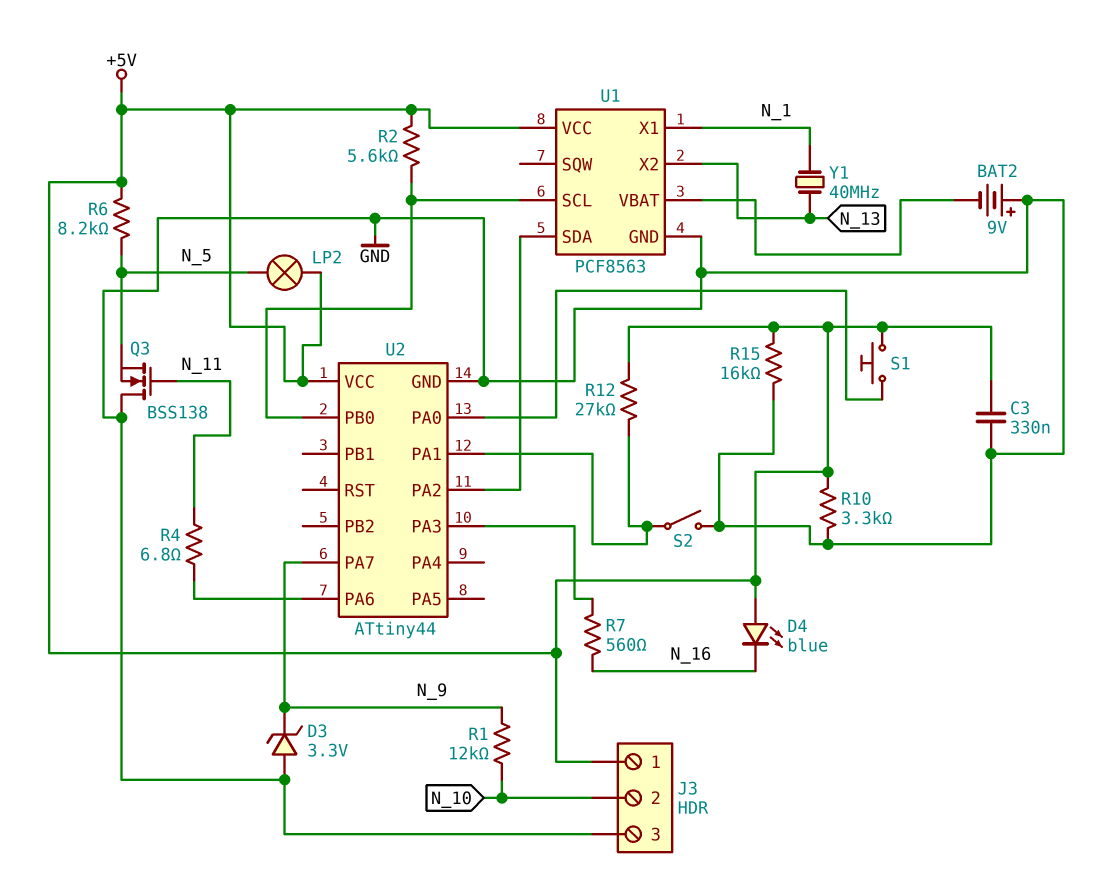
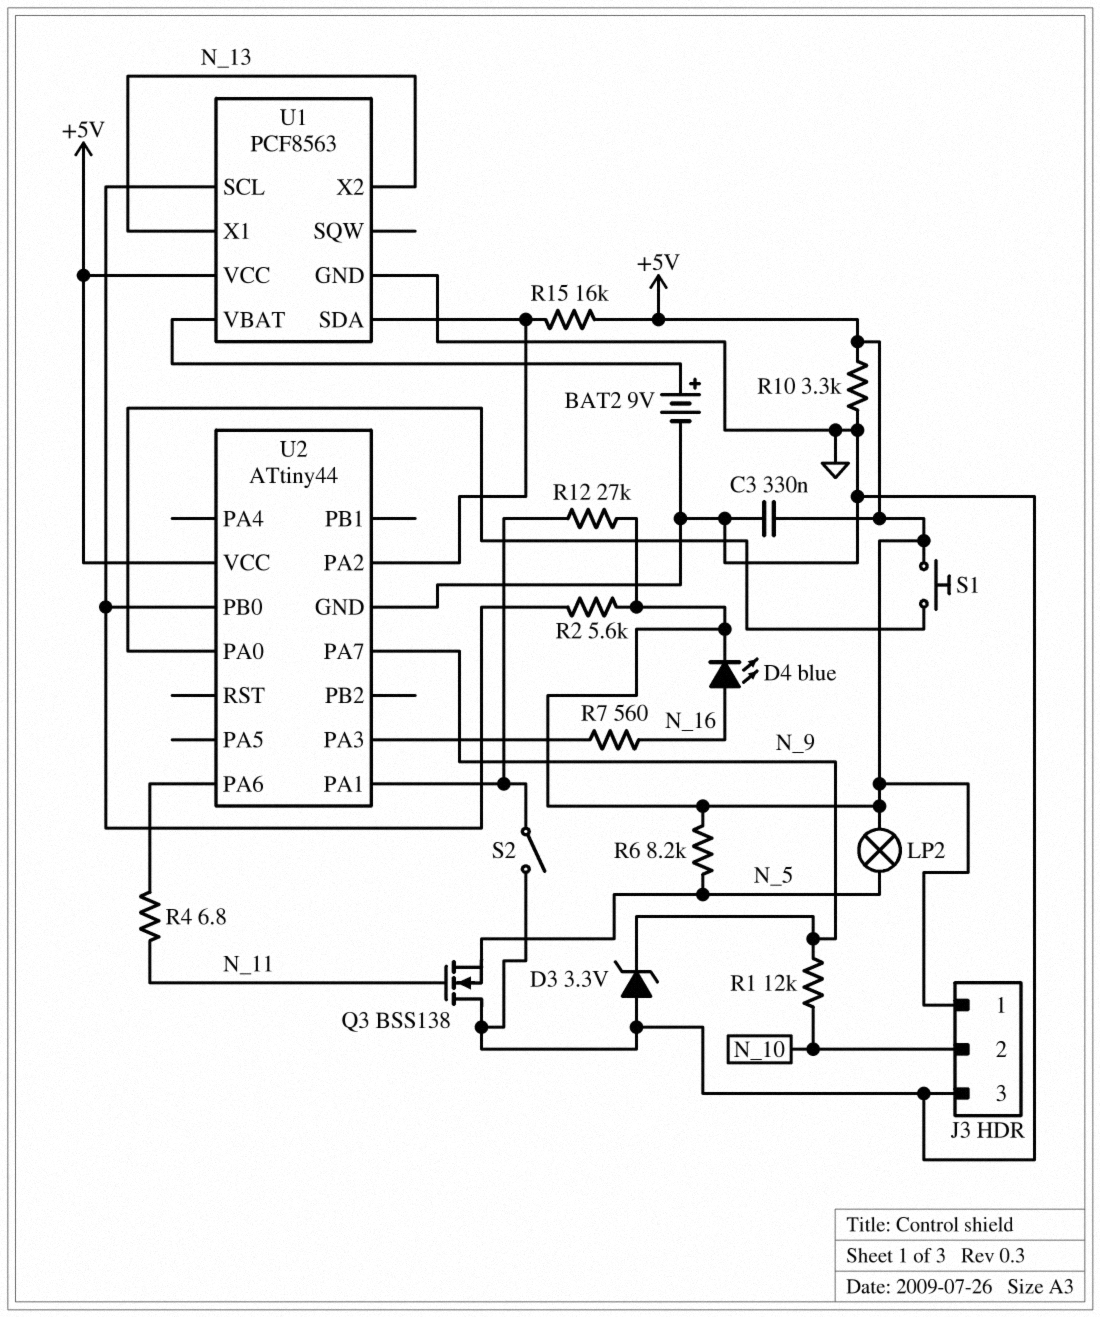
BAT2: 9V (plus GND, minus U1/VBAT) -> 9V (plus U1/VBAT, minus GND)
D4: LED blue (A +5V, K N_16) -> LED blue (A N_16, K +5V)
R15: 16k (+5V, GND) -> 16k (+5V, U1/SDA)
U1 pin X1: N_1 -> N_13
Y1: 40MHz (N_1, N_13) -> none

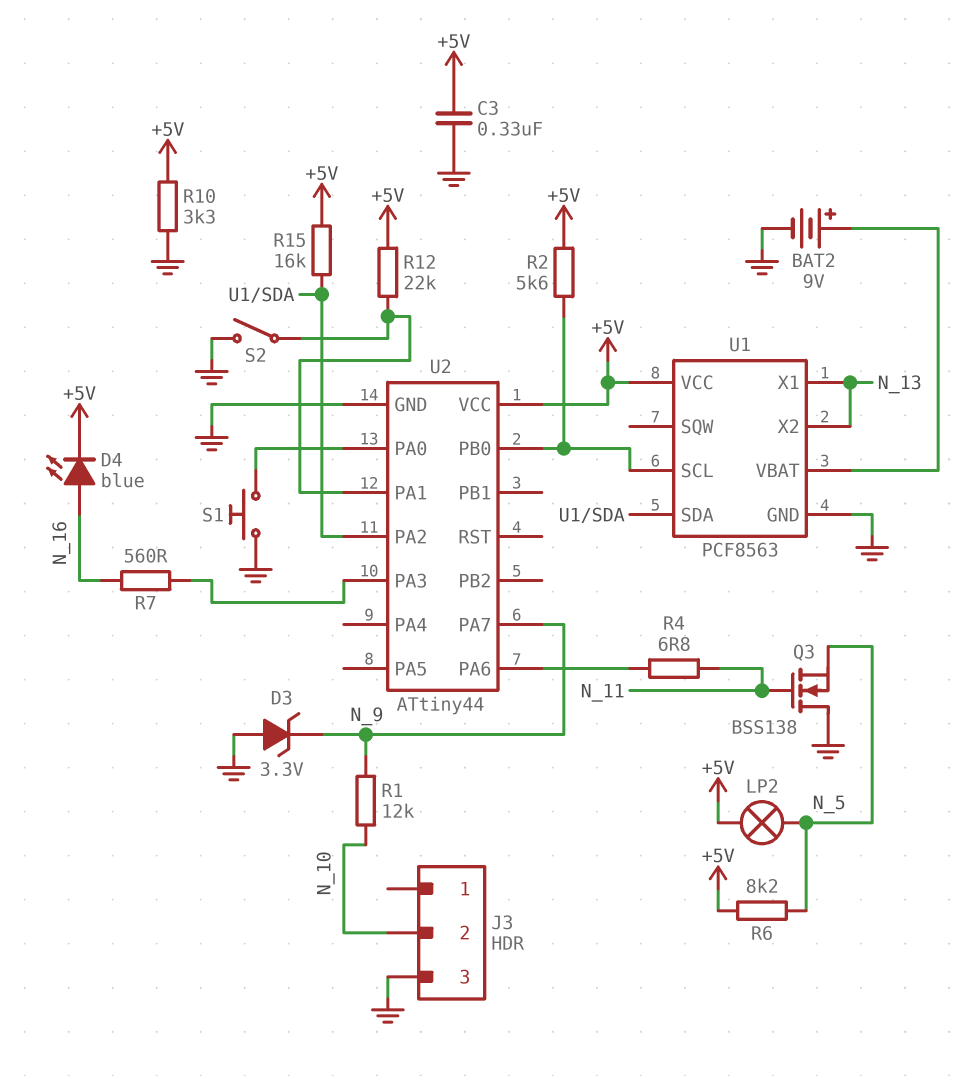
J3 pin 1: +5V -> none
R12: 27k (+5V, U2/PA1) -> 22k (+5V, U2/PA1)
S1: button (+5V, U2/PA0) -> button (GND, U2/PA0)

